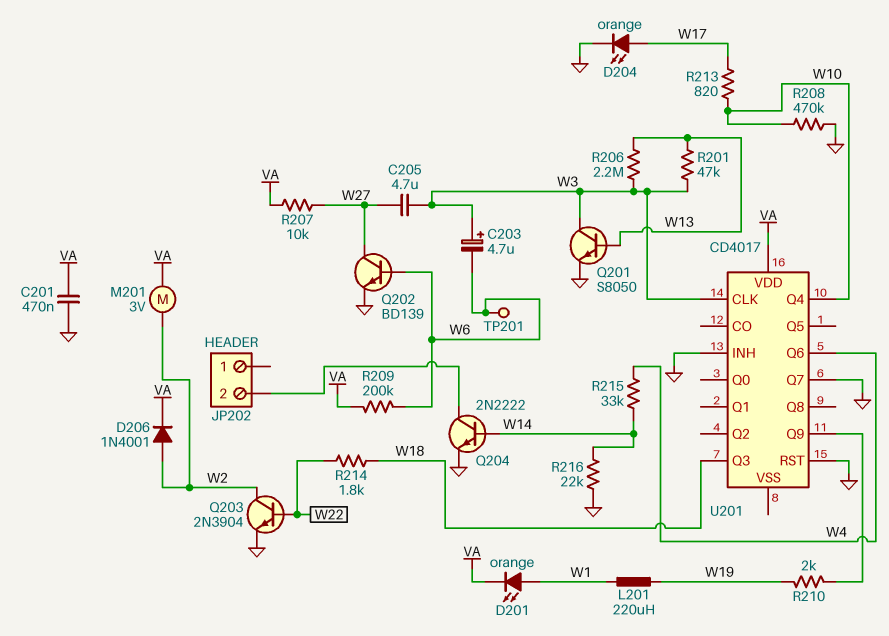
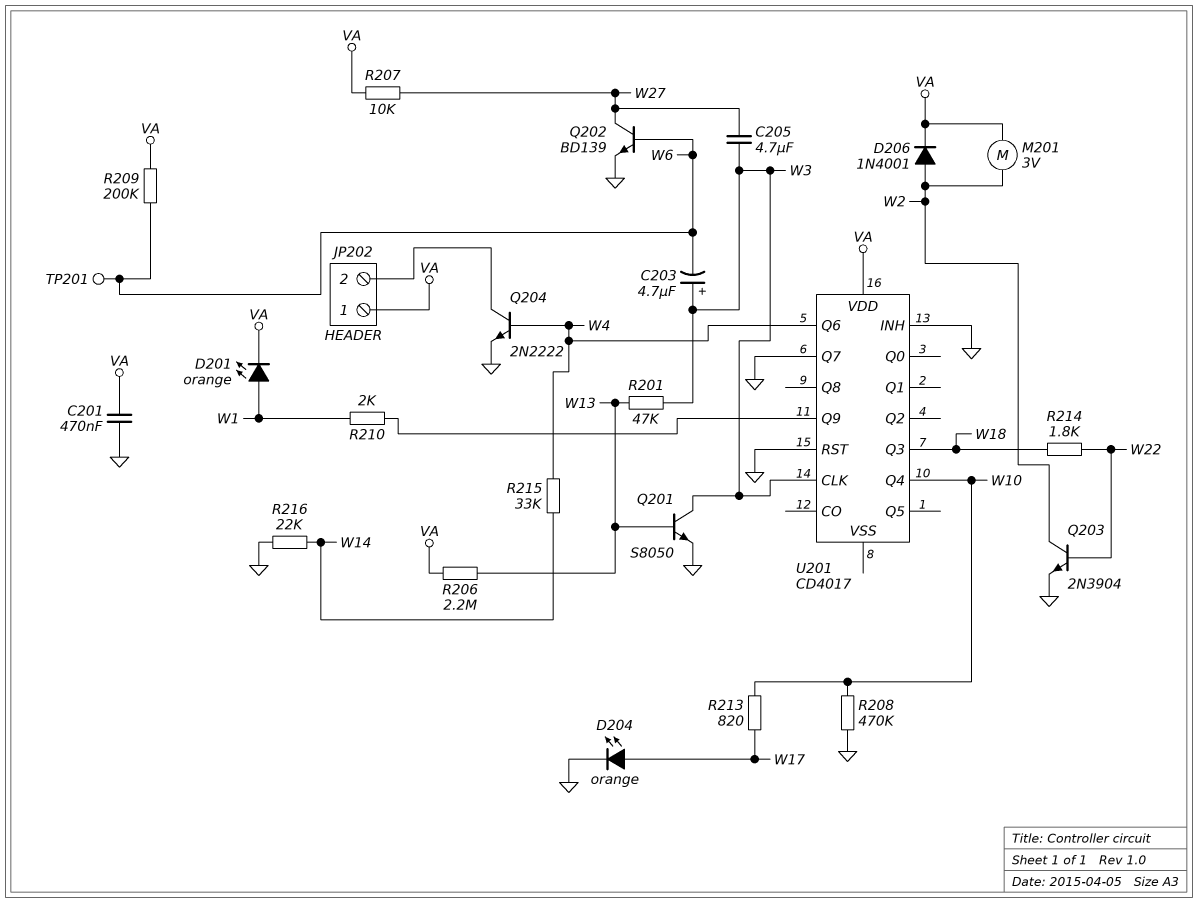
JP202 pin 1: none -> VA
L201: 220uH (W1, W19) -> none
Q204: NPN 2N2222 (B W14, C JP202/2, E GND) -> NPN 2N2222 (B W4, C JP202/2, E GND)
R206: 2.2M (W3, W13) -> 2.2M (VA, W13)
R210: 2k (U201/Q9, W19) -> 2k (U201/Q9, W1)

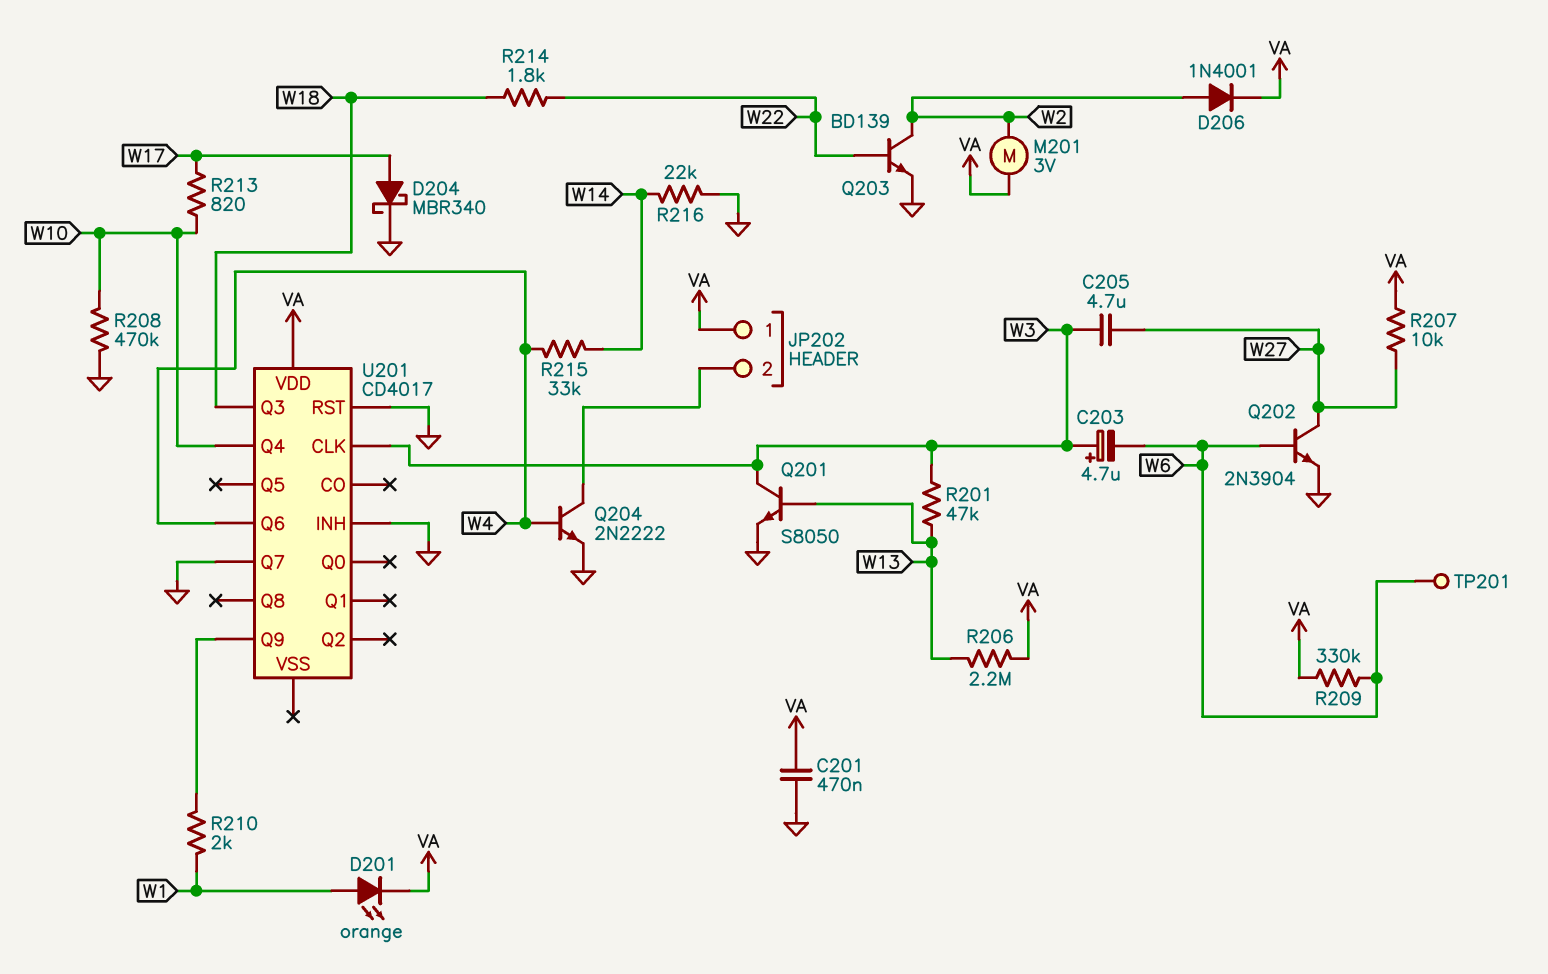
D204: LED orange (A W17, K GND) -> schottky MBR340 (A W17, K GND)
Q202: NPN BD139 (B W6, C W27, E GND) -> NPN 2N3904 (B W6, C W27, E GND)
Q203: NPN 2N3904 (B W22, C W2, E GND) -> NPN BD139 (B W22, C W2, E GND)
R209: 200k (VA, W6) -> 330k (VA, W6)

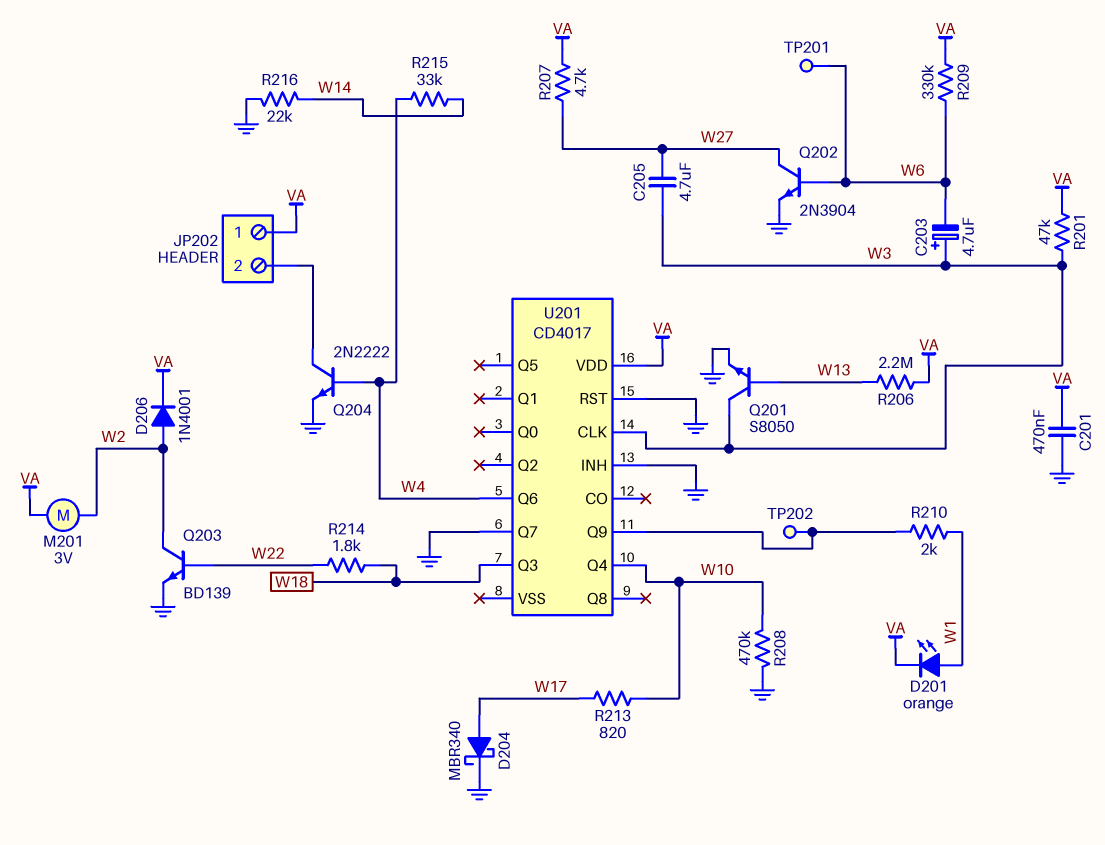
R201: 47k (W3, W13) -> 47k (VA, W3)
R207: 10k (VA, W27) -> 4.7k (VA, W27)
TP202: none -> test point (U201/Q9)

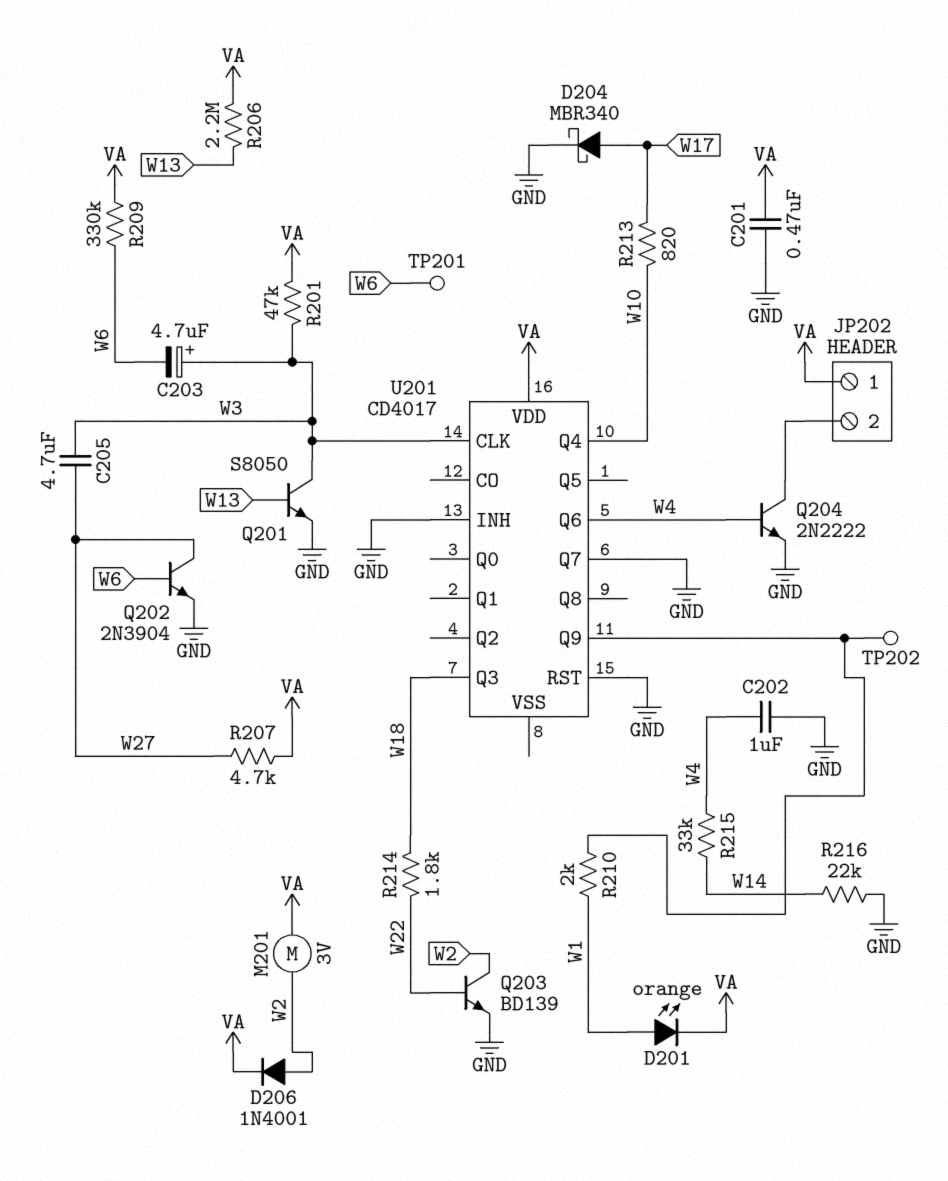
C202: none -> 1uF (GND, W4)
R208: 470k (GND, W10) -> none

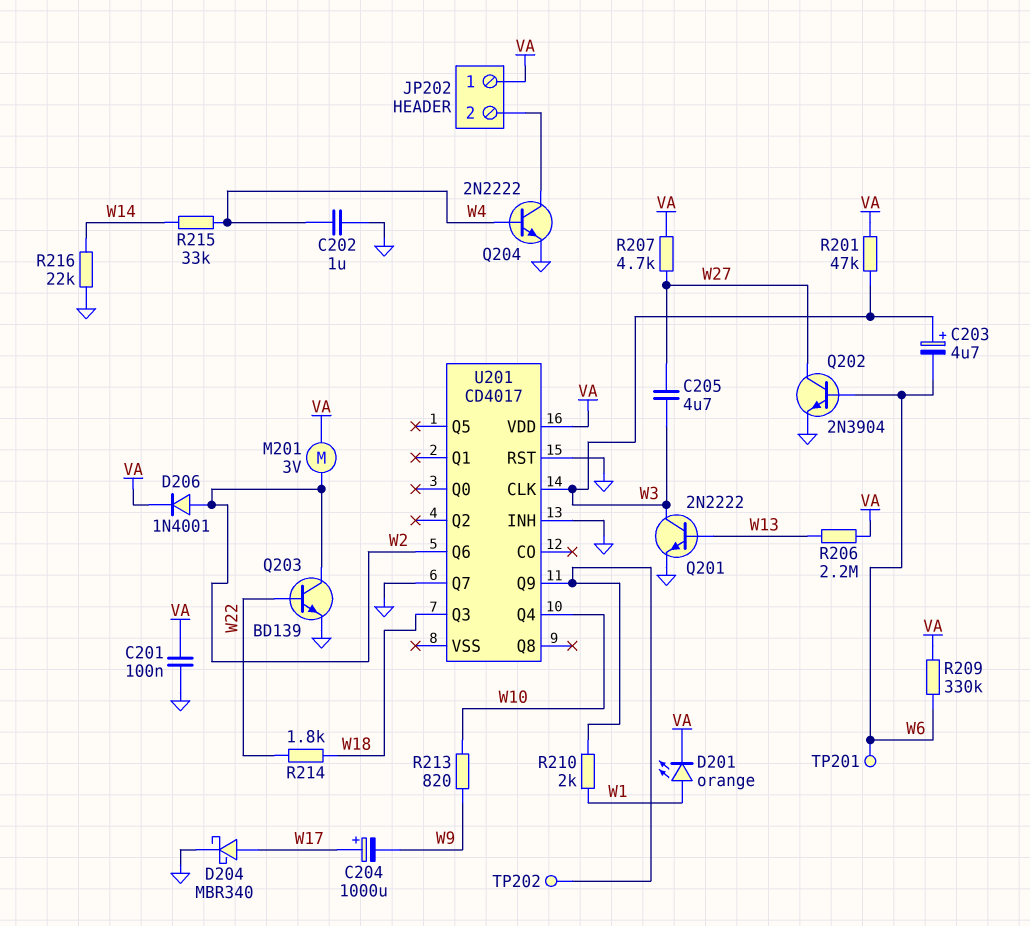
C201: 470nF (GND, VA) -> 100nF (GND, VA)
C204: none -> 1000uF (plus W17, minus W9)
Q201: NPN S8050 (B W13, C W3, E GND) -> NPN 2N2222 (B W13, C W3, E GND)
R213: 820 (W10, W17) -> 820 (W9, W10)
U201 pin Q6: W4 -> W2

